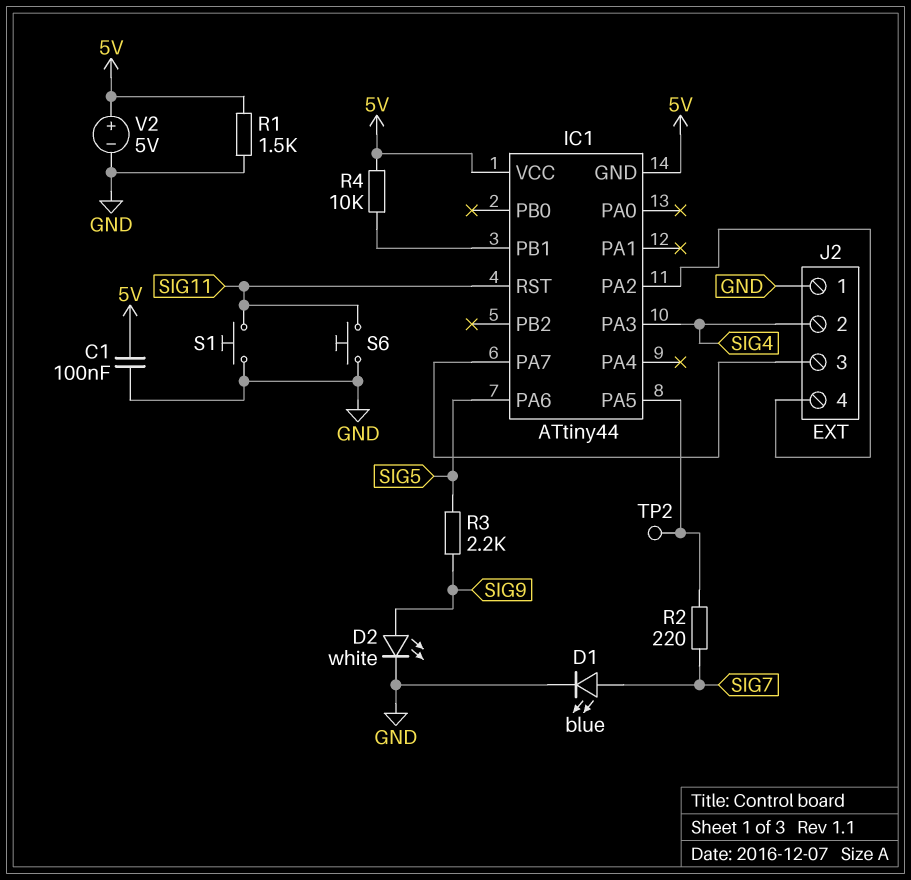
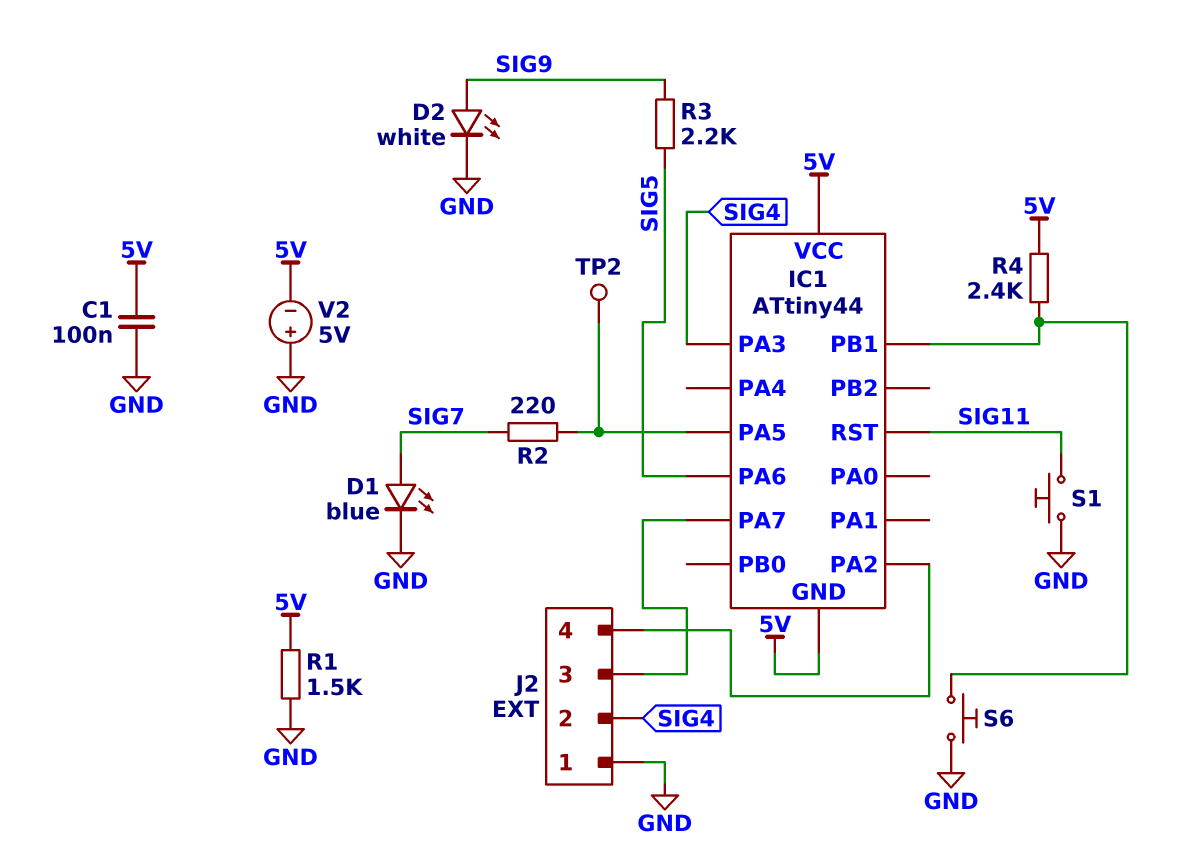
R4: 10k (5V, IC1/PB1) -> 2.4k (5V, IC1/PB1)
S6: button (GND, SIG11) -> button (GND, IC1/PB1)
V2: 5V (plus 5V, minus GND) -> 5V (plus GND, minus 5V)

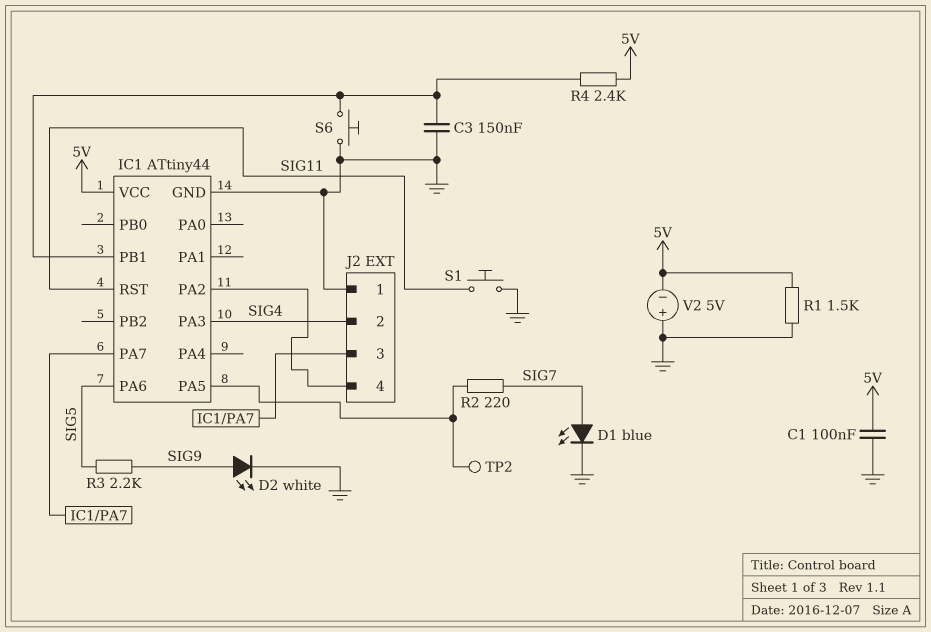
C3: none -> 150nF (GND, IC1/PB1)
IC1 pin GND: 5V -> GND

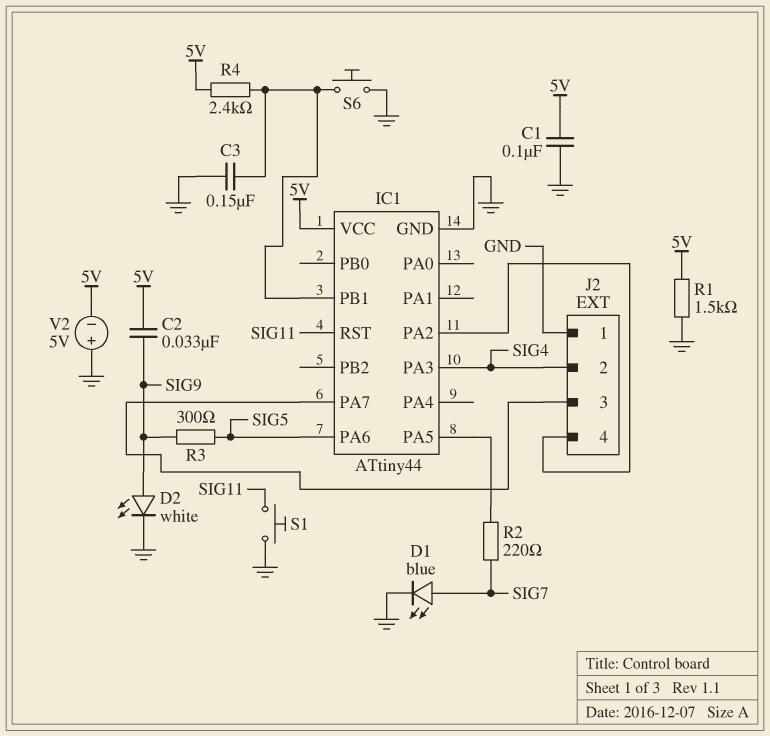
C2: none -> 33nF (5V, SIG9)
R3: 2.2k (SIG5, SIG9) -> 300 (SIG5, SIG9)
TP2: test point (IC1/PA5) -> none

